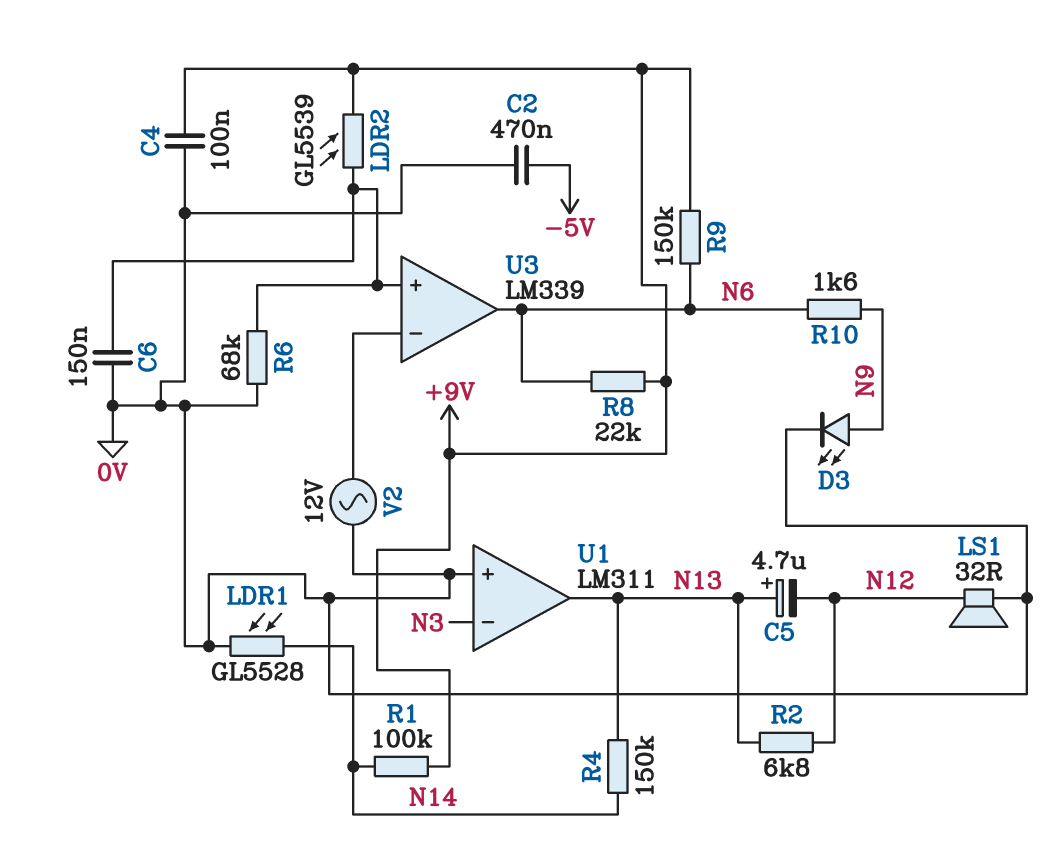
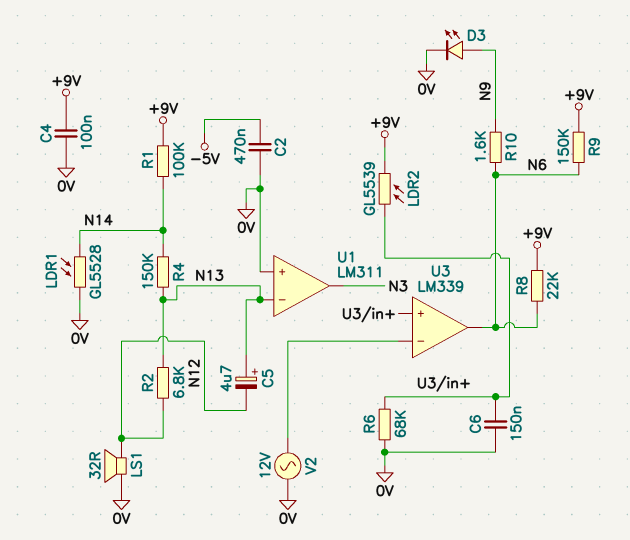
U1 pin in-: N3 -> N13
U1 pin out: N13 -> N3

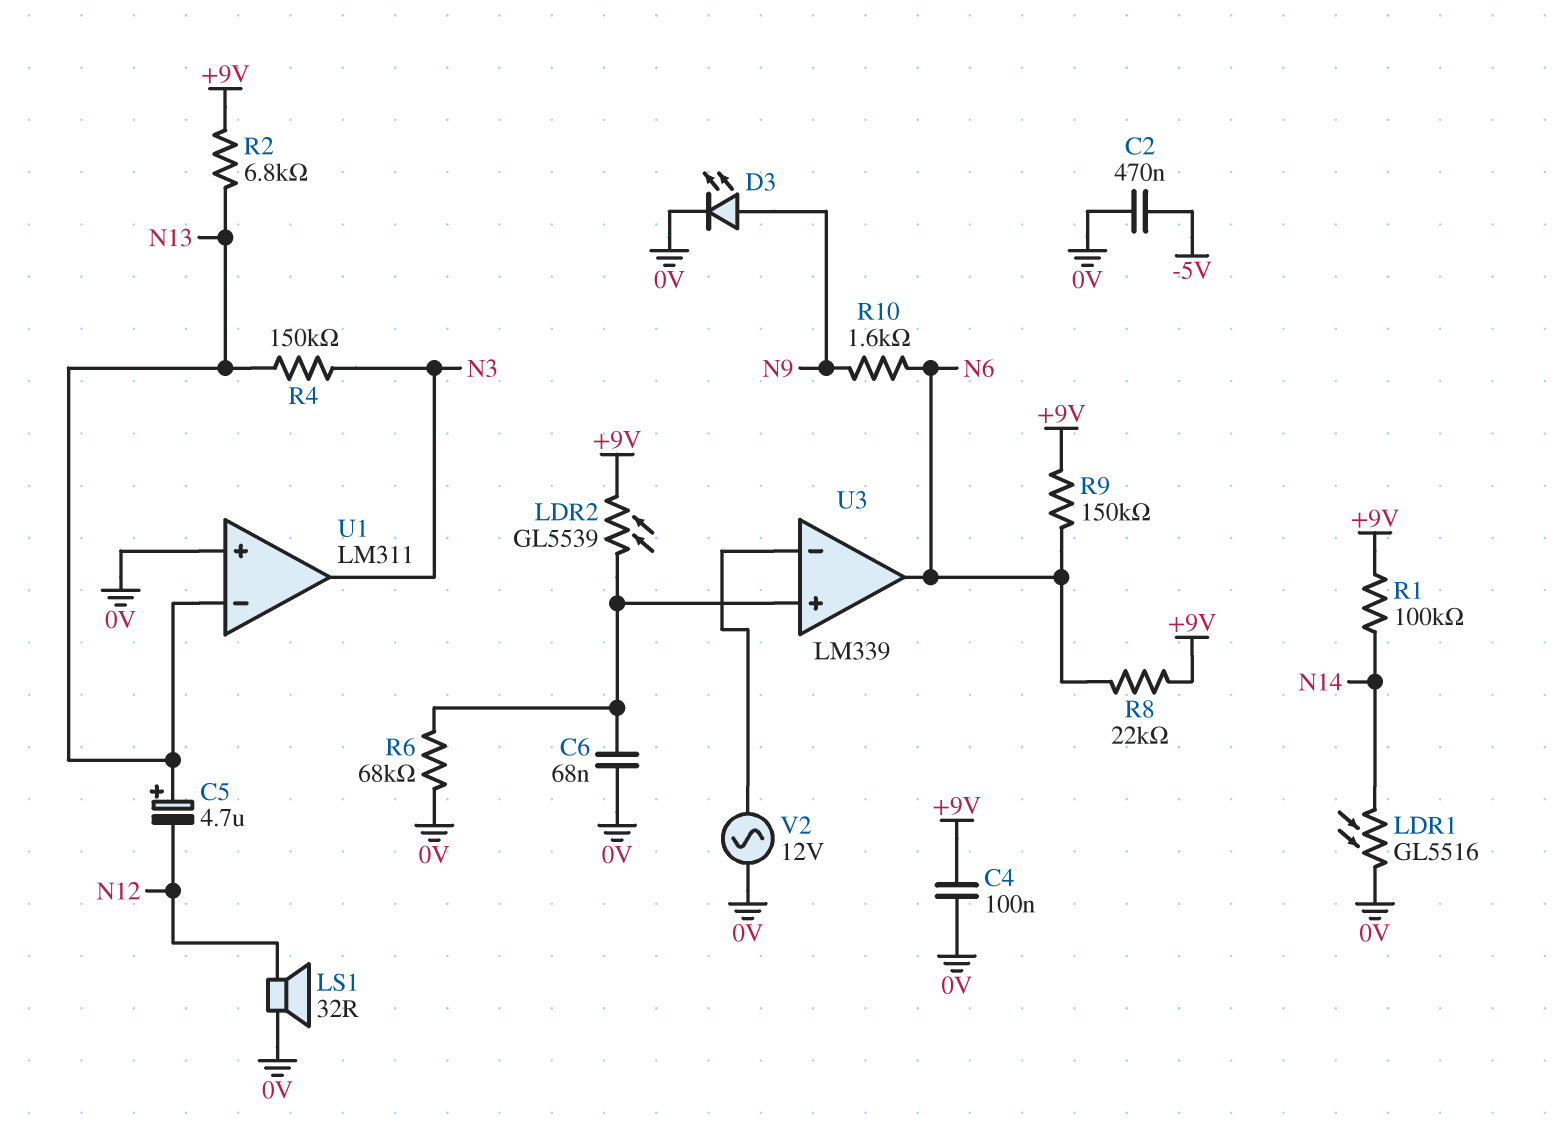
C6: 150nF (0V, U3/in+) -> 68nF (0V, U3/in+)
LDR1: GL5528 (0V, N14) -> GL5516 (0V, N14)
R2: 6.8k (N12, N13) -> 6.8k (+9V, N13)
R4: 150k (N13, N14) -> 150k (N3, N13)

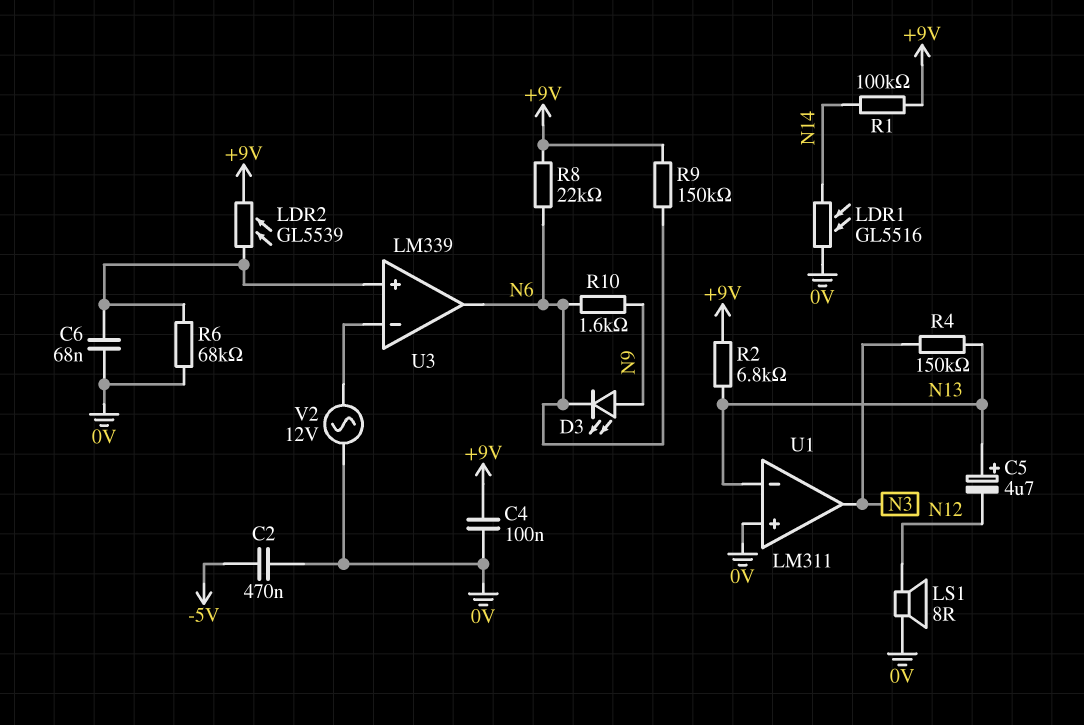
D3: LED (A N9, K 0V) -> LED (A N9, K N6)
LS1: speaker 32R (0V, N12) -> speaker 8R (0V, N12)

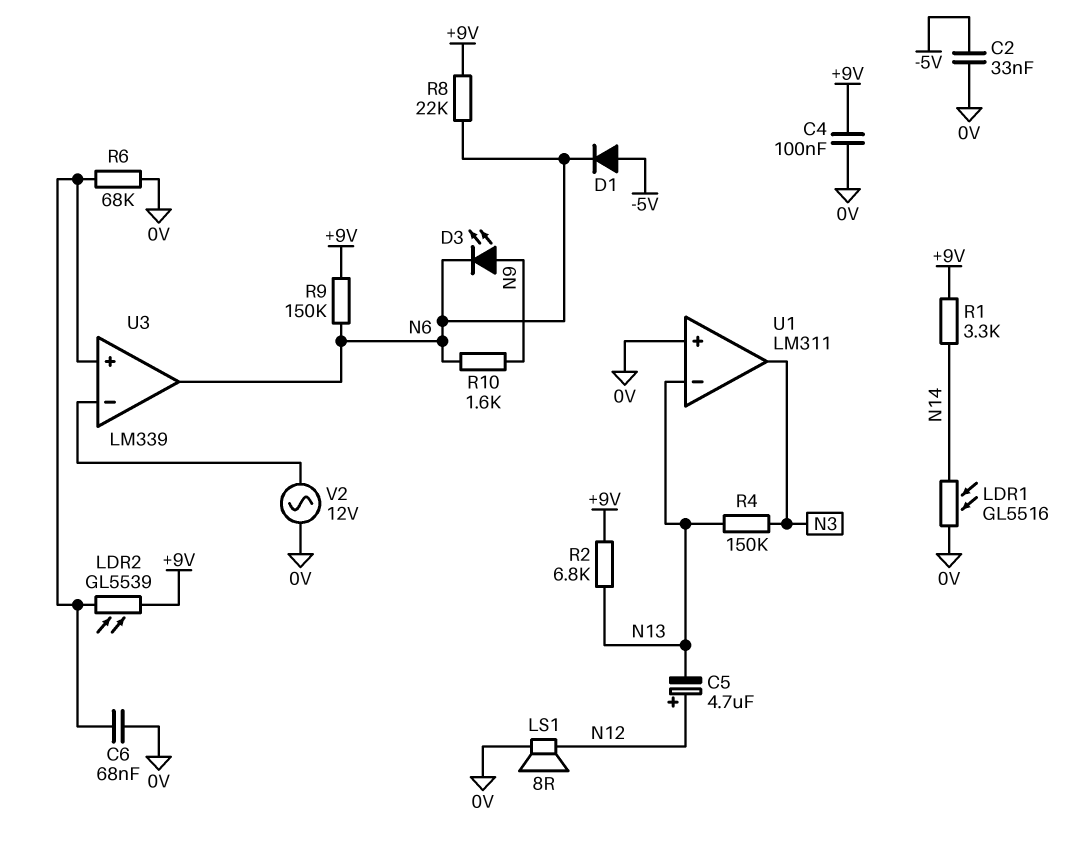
C2: 470nF (-5V, 0V) -> 33nF (-5V, 0V)
C5: 4.7uF (plus N13, minus N12) -> 4.7uF (plus N12, minus N13)
D1: none -> diode (A -5V, K N6)
R1: 100k (+9V, N14) -> 3.3k (+9V, N14)

